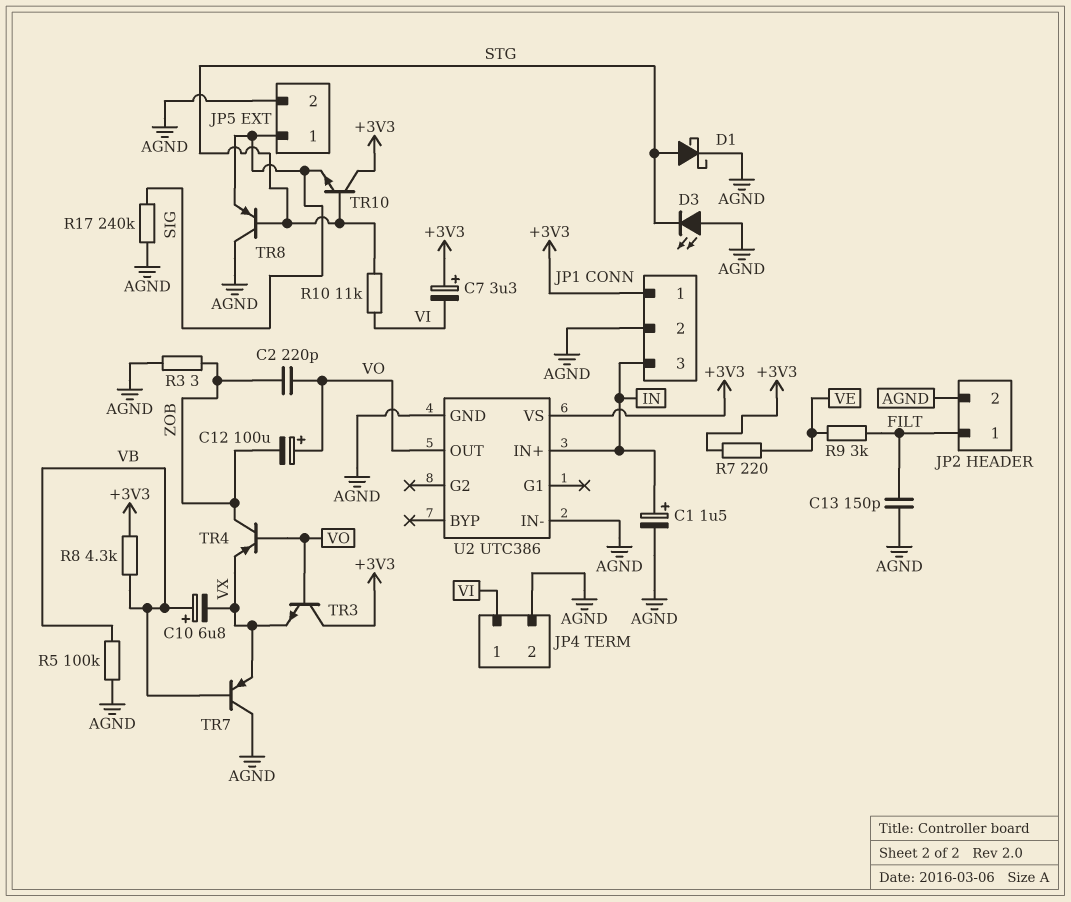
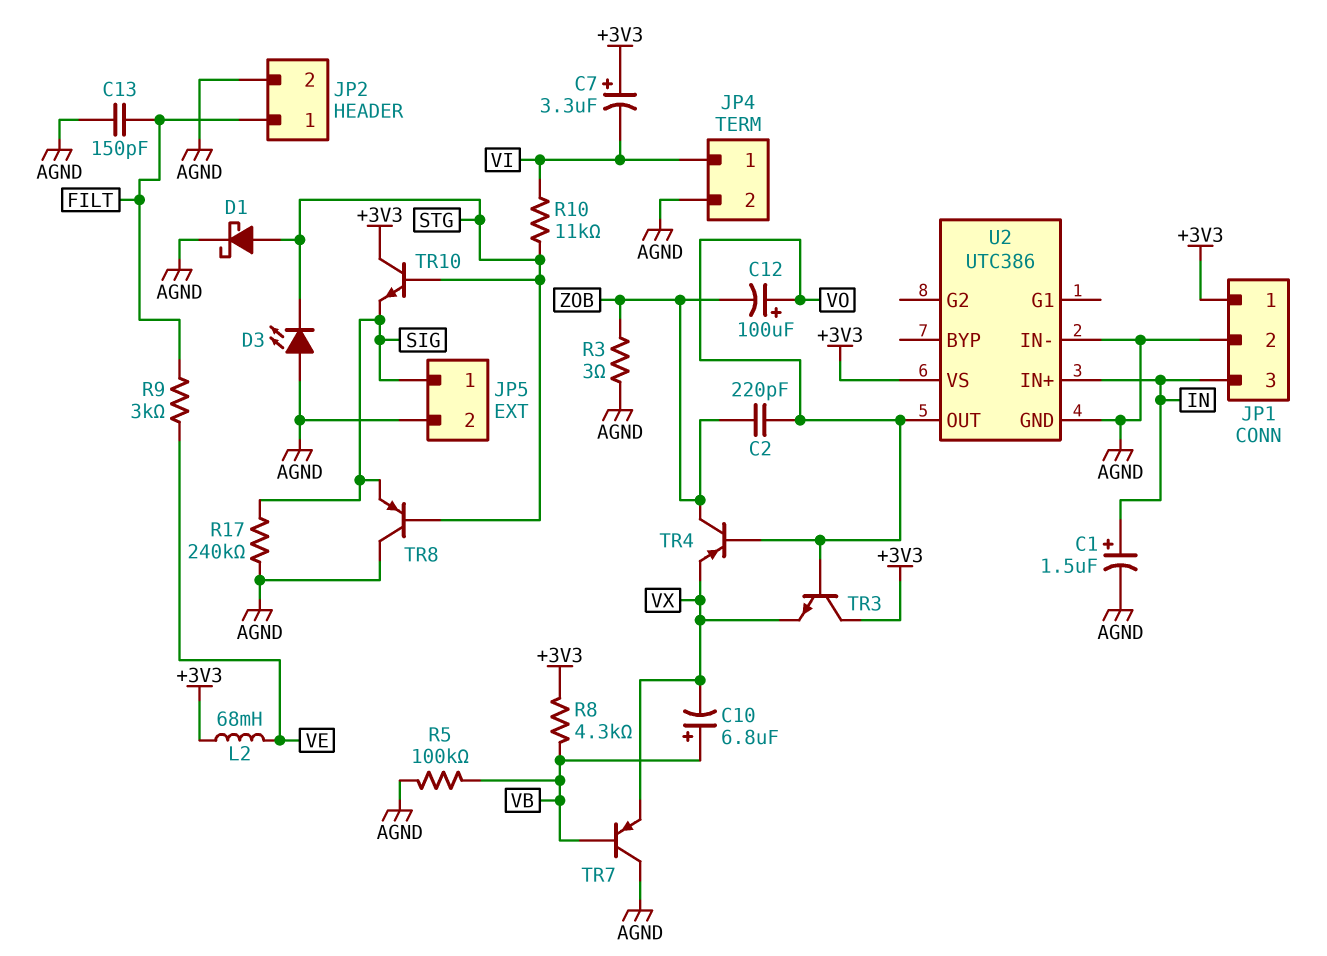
L2: none -> 68mH (+3V3, VE)
R7: 220 (+3V3, VE) -> none

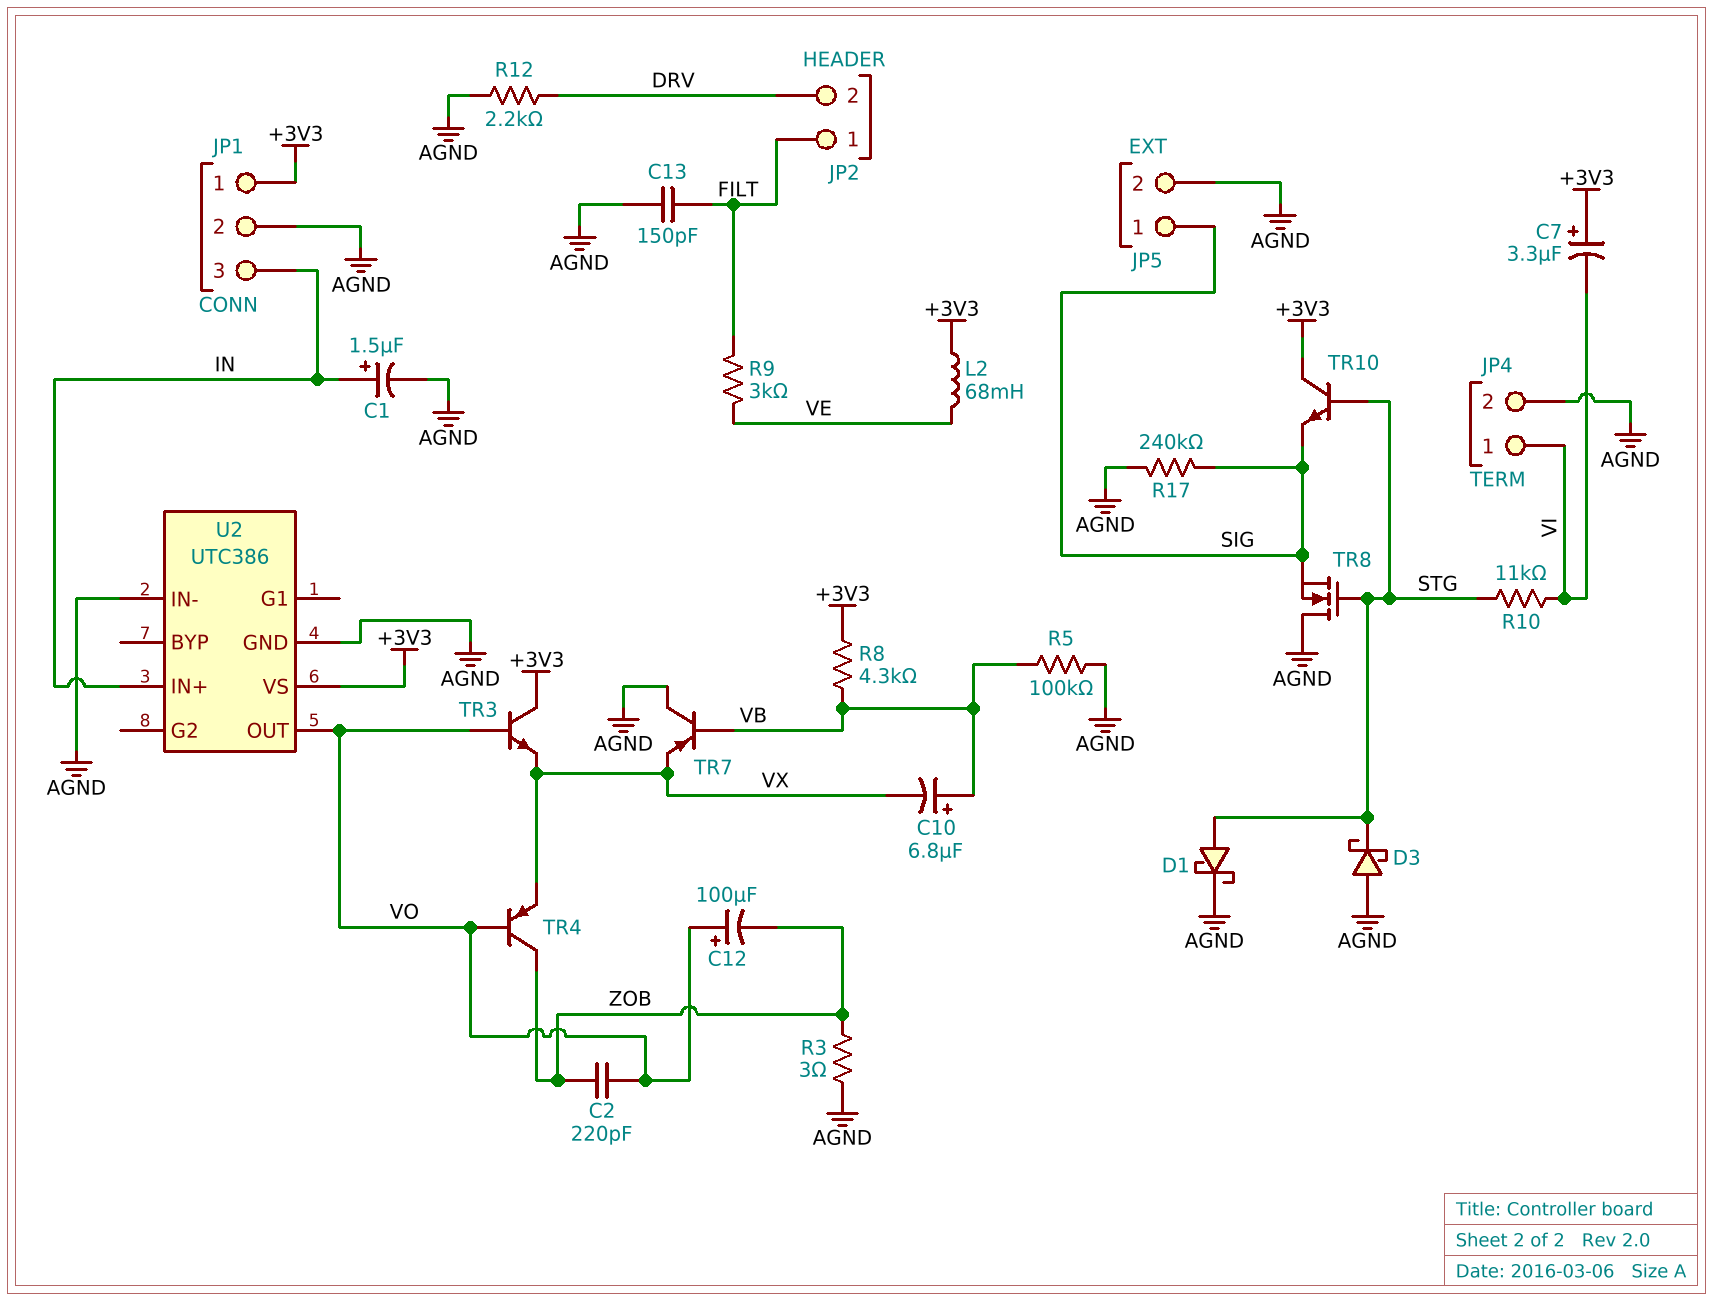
D3: LED (A AGND, K STG) -> schottky (A AGND, K STG)
JP2 pin 2: AGND -> DRV
R12: none -> 2.2k (AGND, DRV)
TR8: PNP (B STG, C AGND, E SIG) -> NMOS (G STG, D AGND, S SIG)

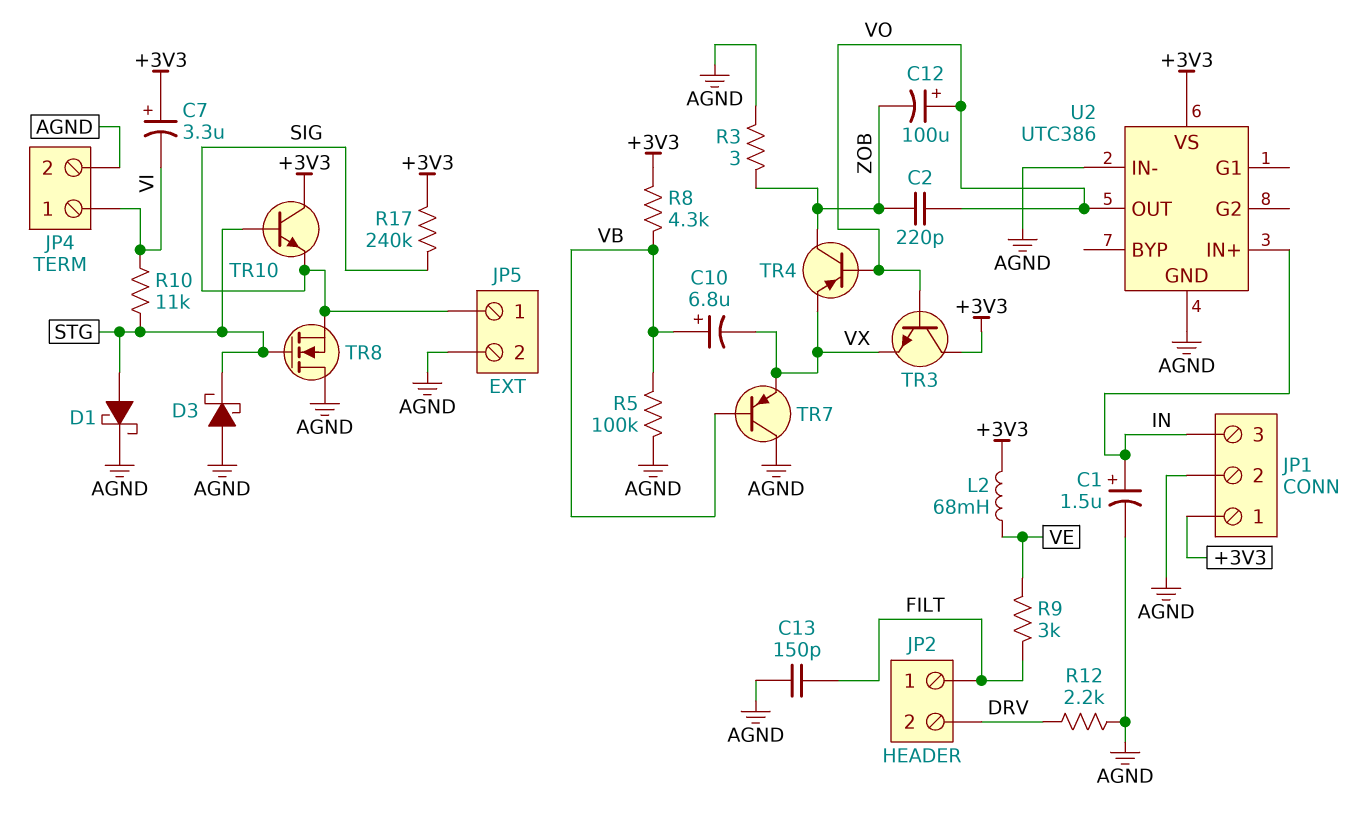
R17: 240k (AGND, SIG) -> 240k (+3V3, SIG)

